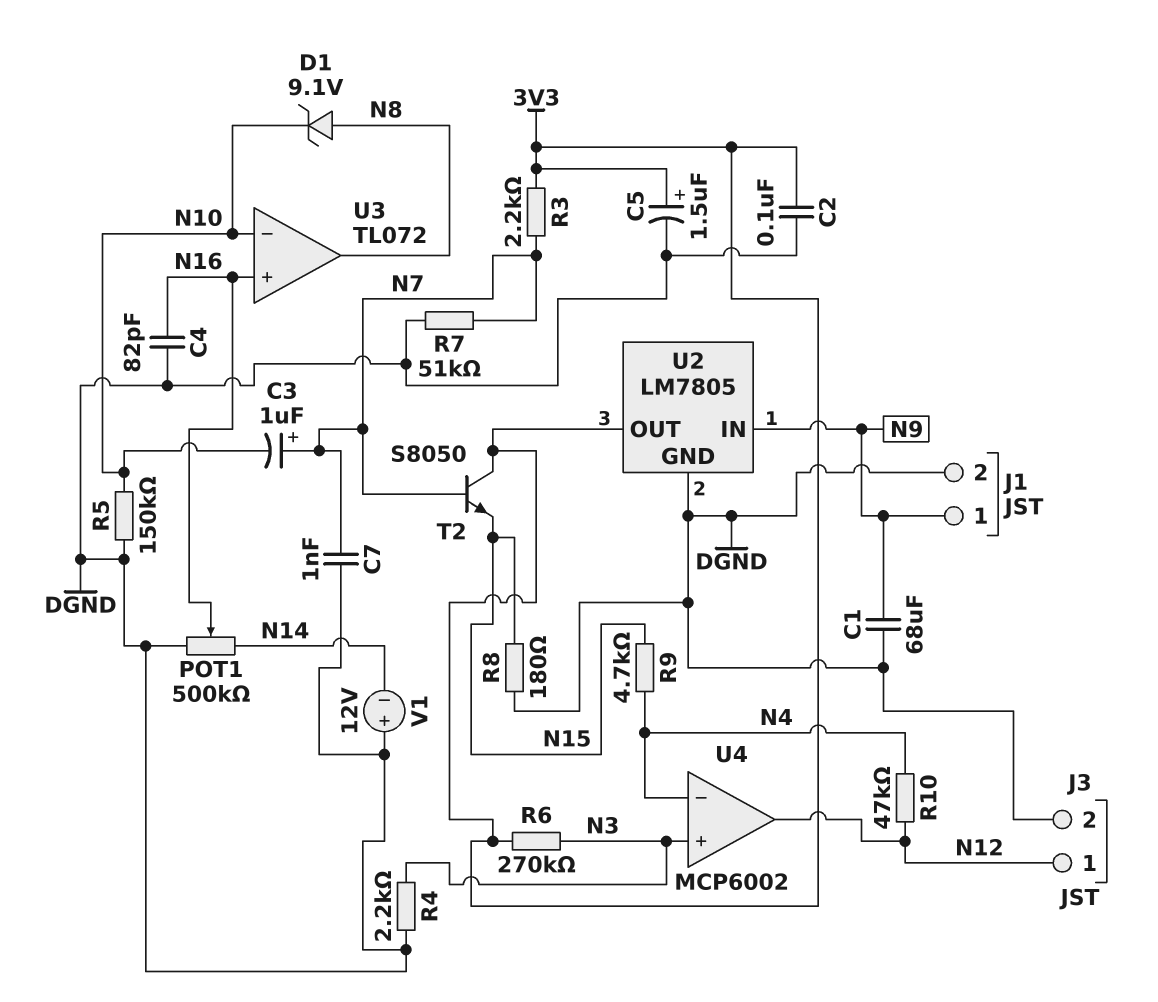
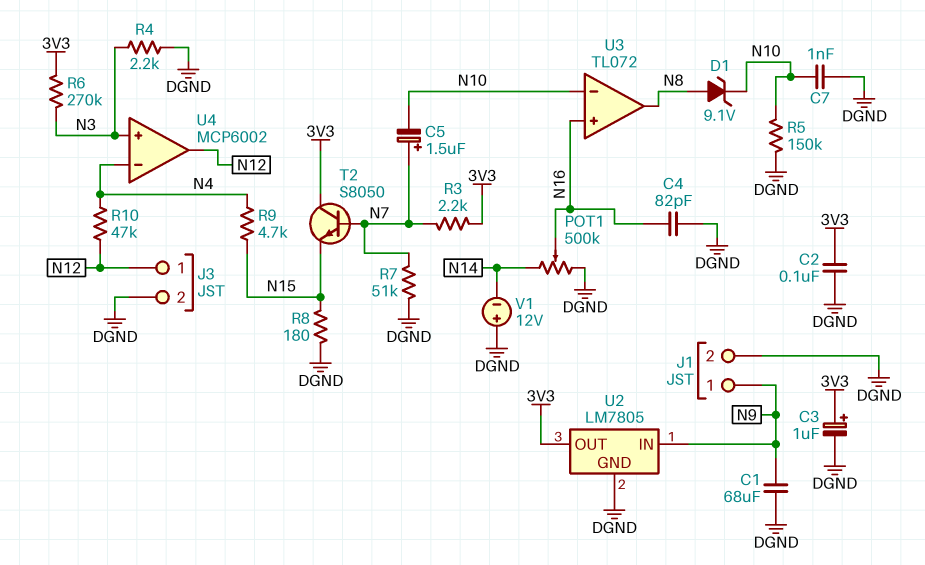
C3: 1uF (plus N7, minus N10) -> 1uF (plus 3V3, minus DGND)
C5: 1.5uF (plus 3V3, minus DGND) -> 1.5uF (plus N7, minus N10)
C7: 1nF (DGND, N7) -> 1nF (DGND, N10)

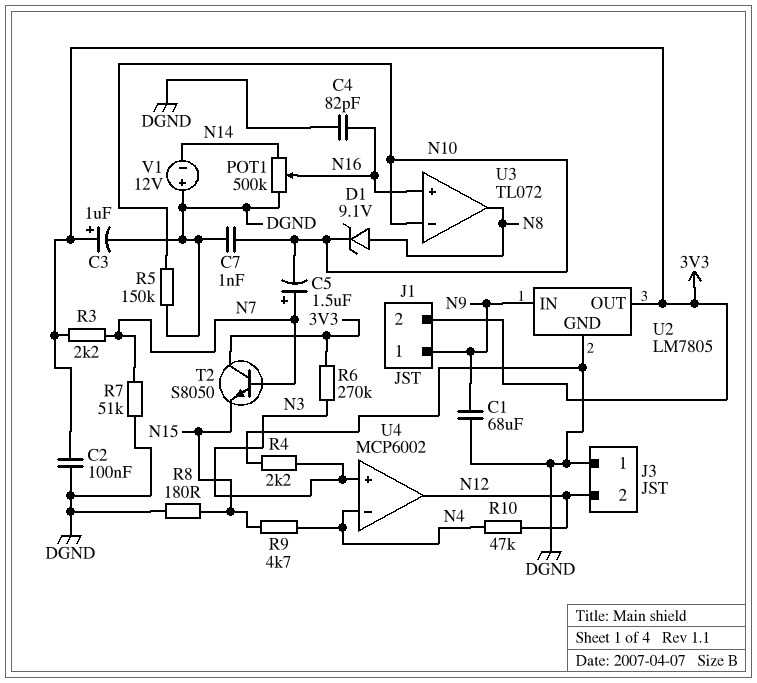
J1 pin 2: DGND -> 3V3
J3 pin 1: N12 -> DGND
J3 pin 2: DGND -> N12

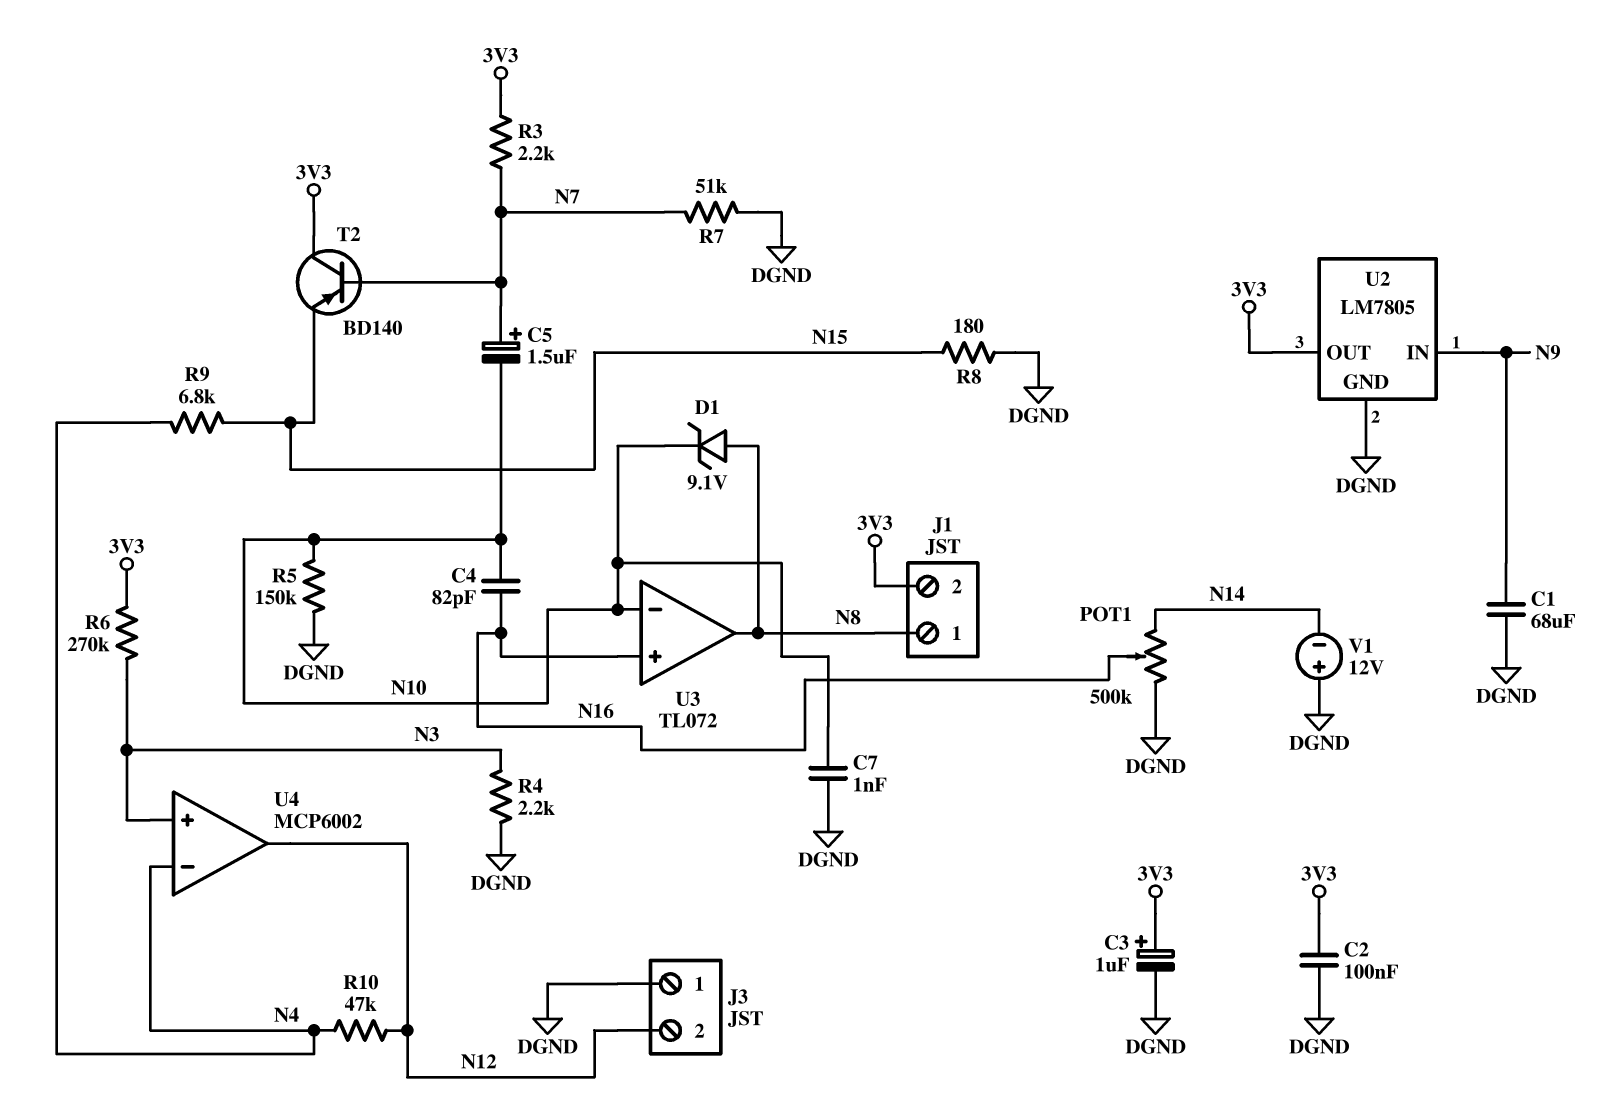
C4: 82pF (DGND, N16) -> 82pF (N10, N16)
J1 pin 1: N9 -> N8
R9: 4.7k (N4, N15) -> 6.8k (N4, N15)
T2: NPN S8050 (B N7, C 3V3, E N15) -> PNP BD140 (B N7, C 3V3, E N15)

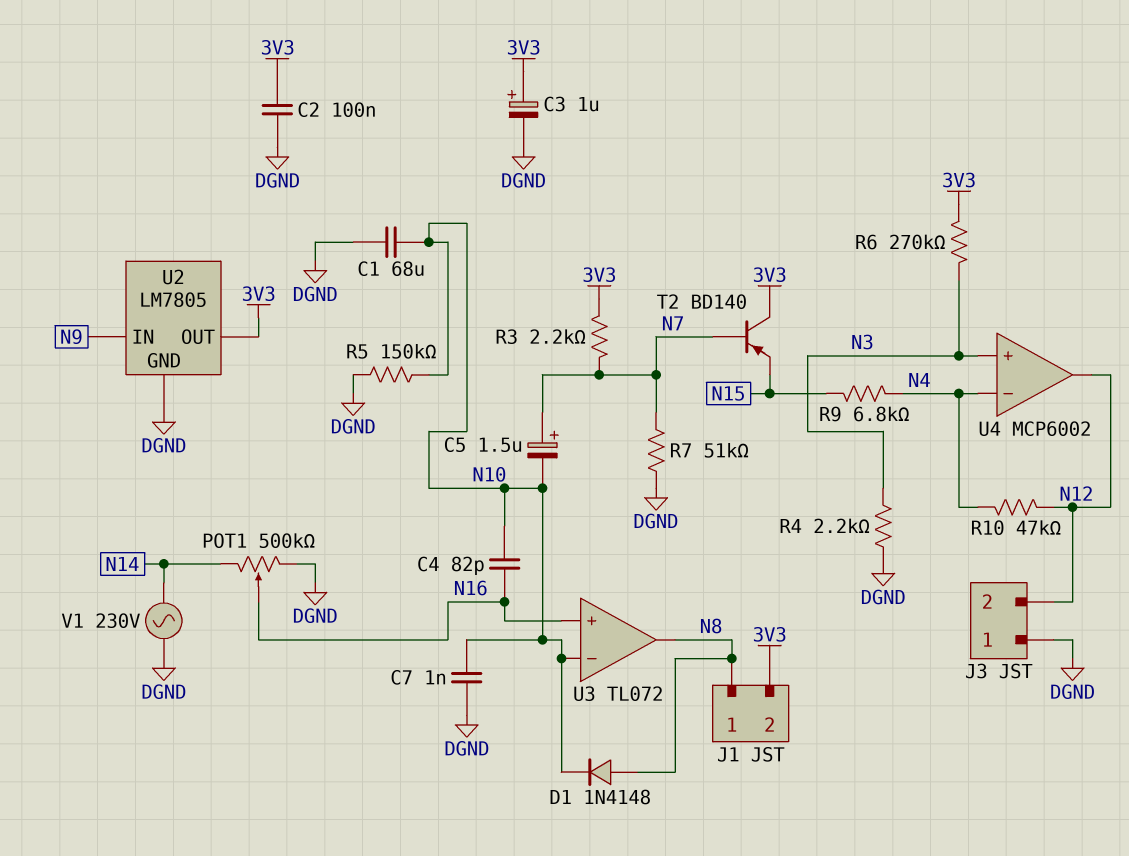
C1: 68uF (DGND, N9) -> 68uF (DGND, N10)
D1: zener 9.1V (A N8, K N10) -> diode 1N4148 (A N8, K N10)
R8: 180 (DGND, N15) -> none
V1: 12V (plus DGND, minus N14) -> AC 230V (DGND, N14)

